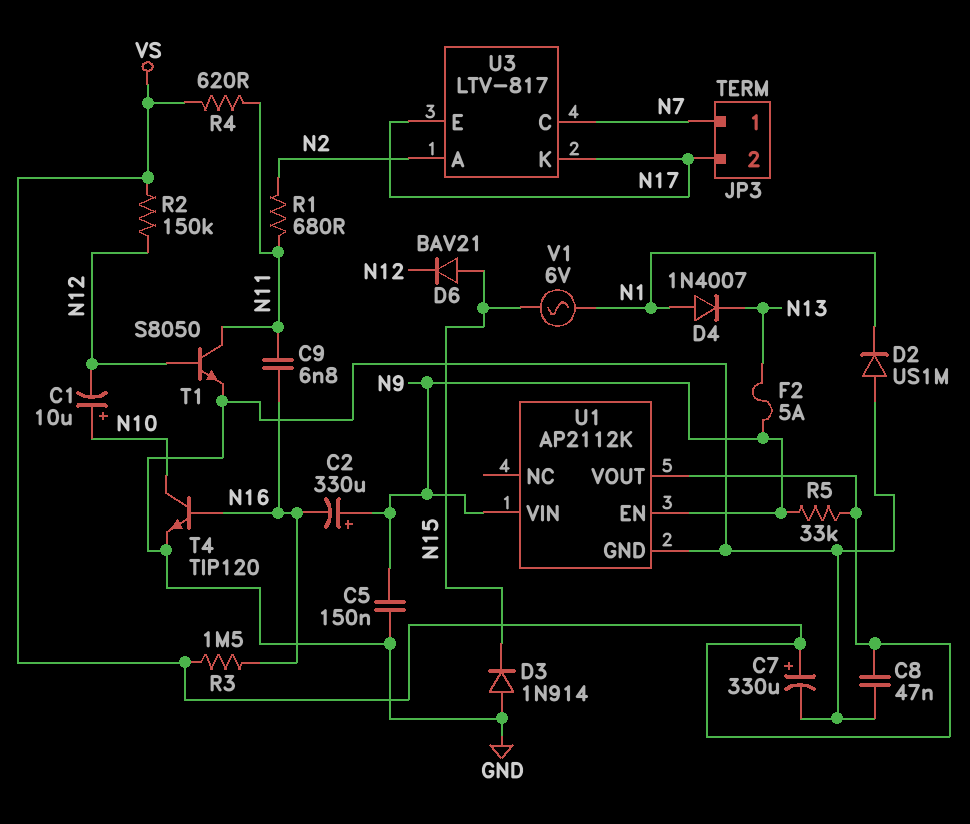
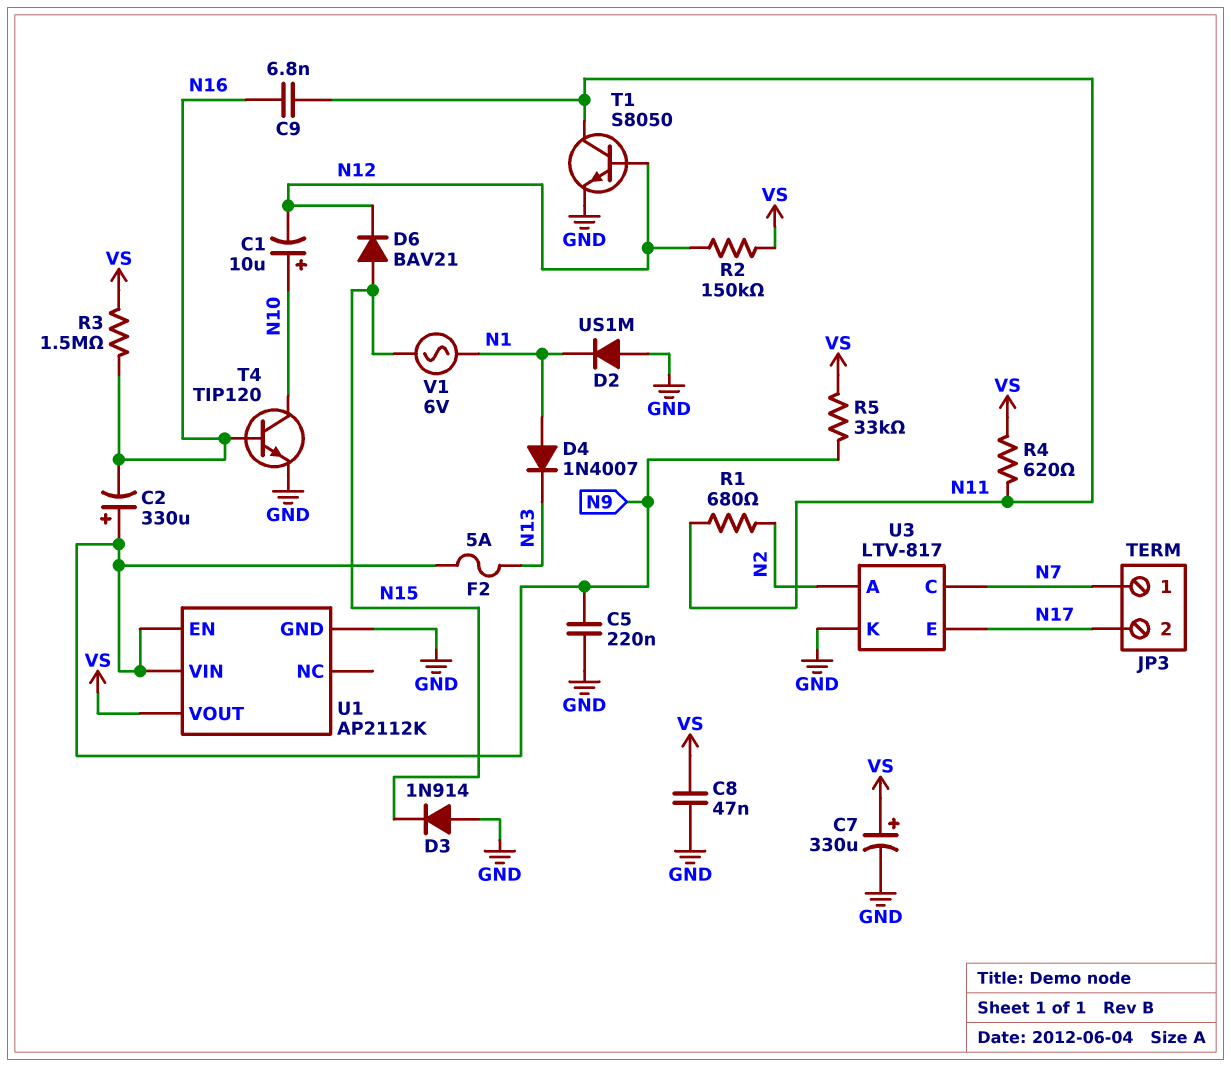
C5: 150nF (GND, N9) -> 220nF (GND, N9)
U3 pin K: N17 -> GND

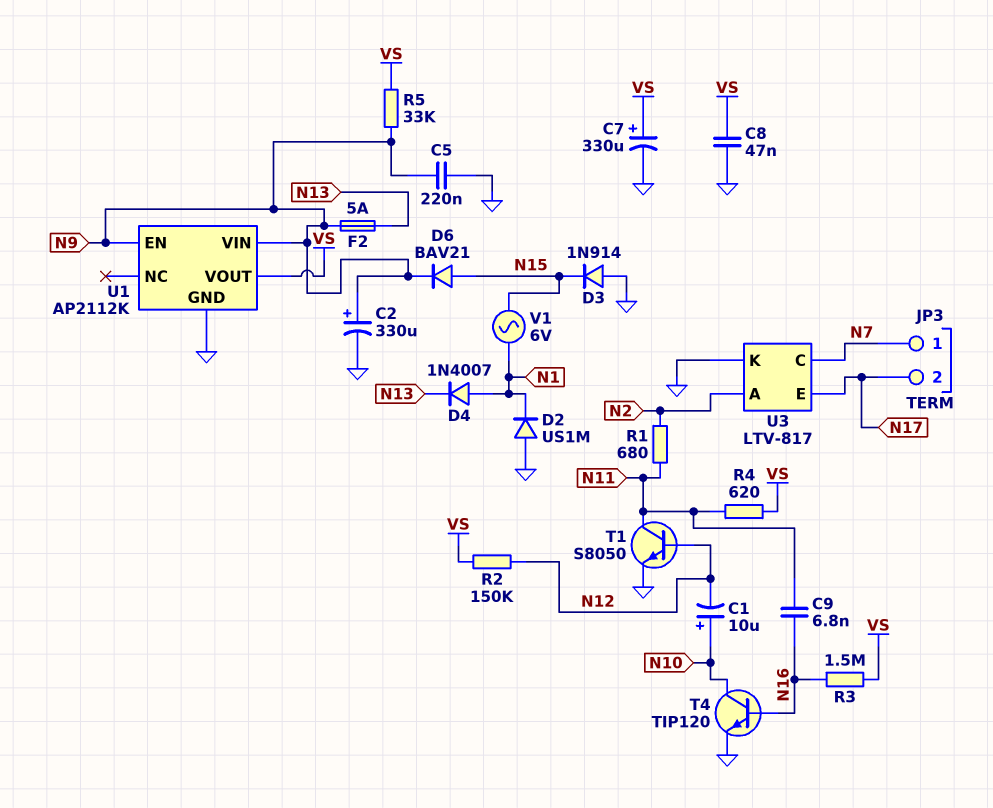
C2: 330uF (plus N9, minus N16) -> 330uF (plus N9, minus GND)
D6: diode BAV21 (A N15, K N12) -> diode BAV21 (A N15, K N9)

